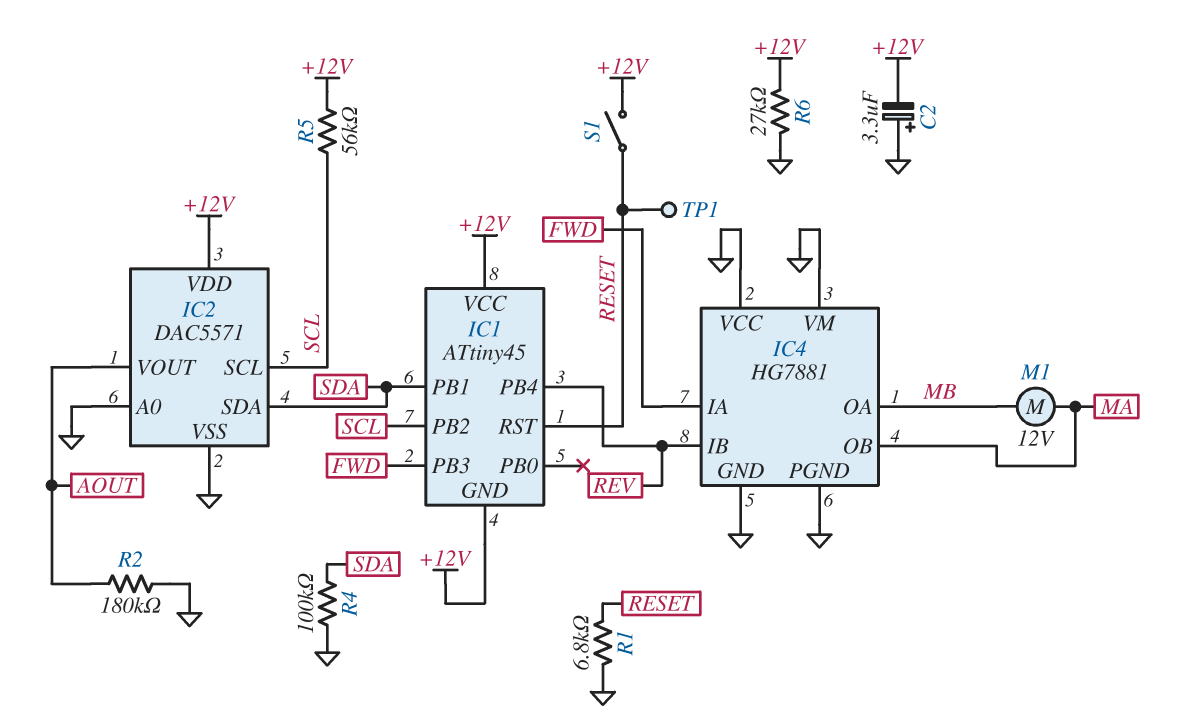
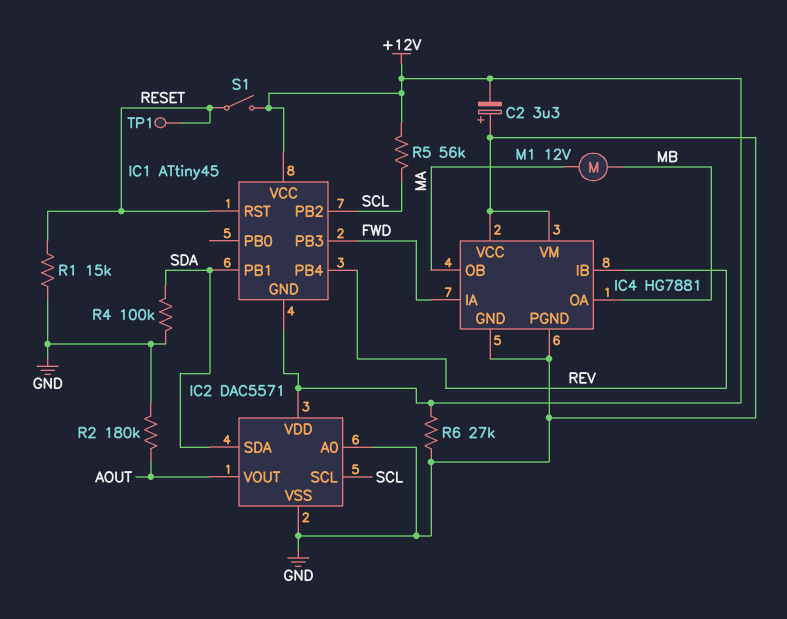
R1: 6.8k (GND, RESET) -> 15k (GND, RESET)

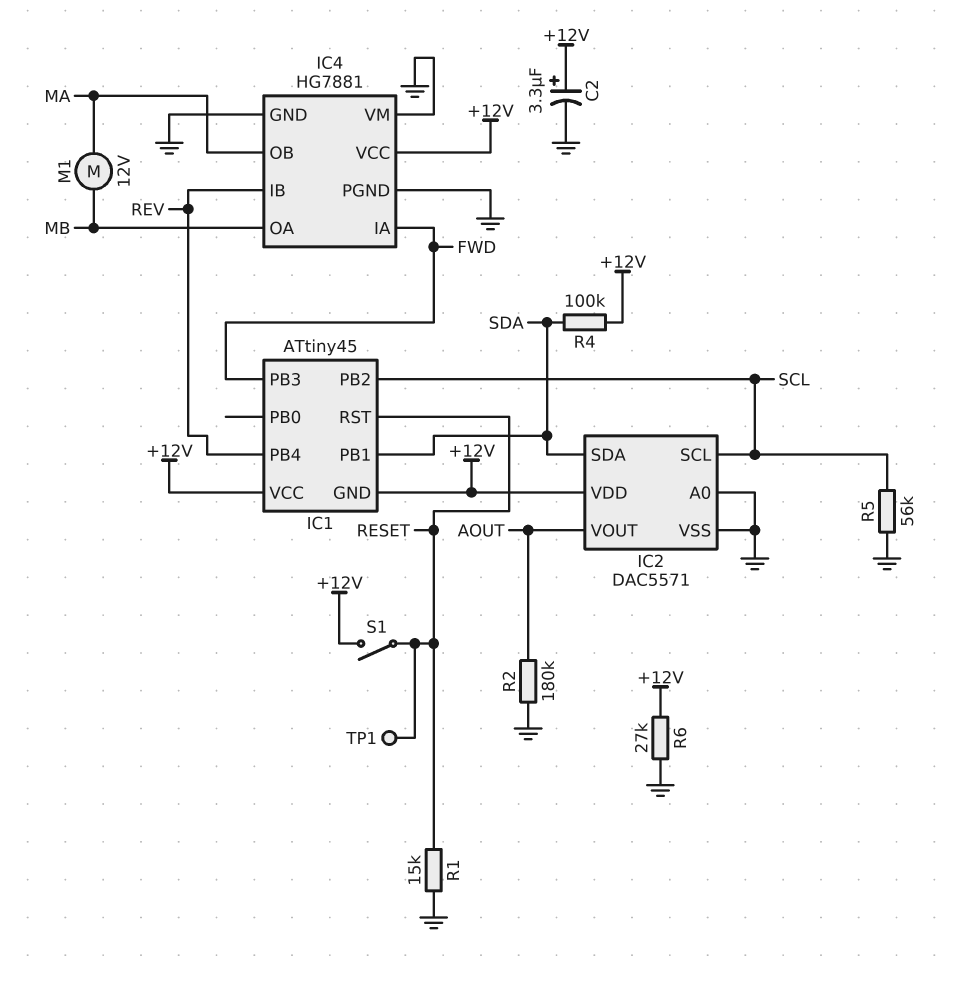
C2: 3.3uF (plus GND, minus +12V) -> 3.3uF (plus +12V, minus GND)
IC4 pin VCC: GND -> +12V
R4: 100k (GND, SDA) -> 100k (+12V, SDA)
R5: 56k (+12V, SCL) -> 56k (GND, SCL)

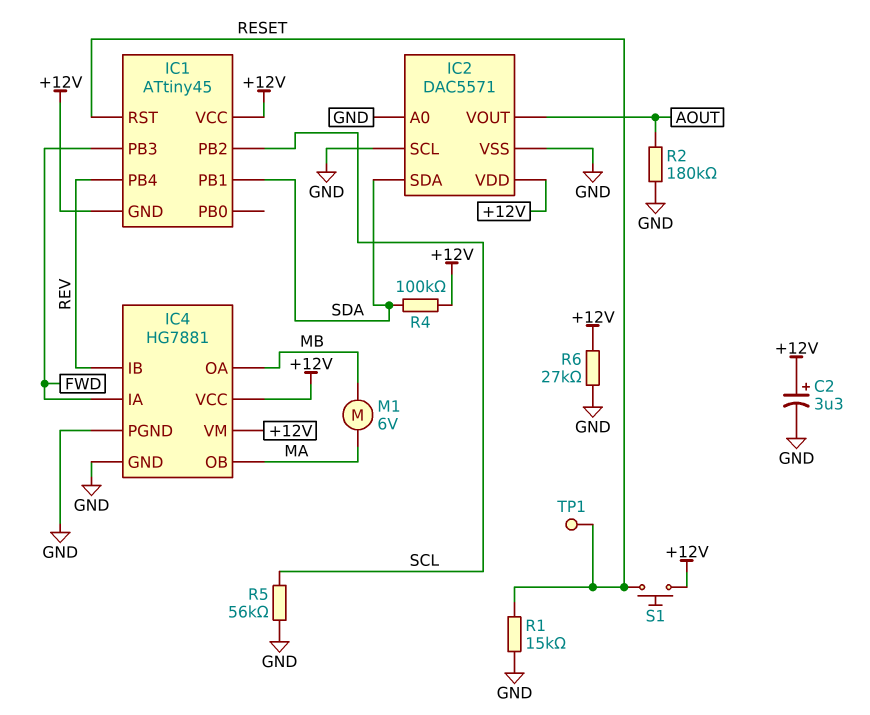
IC2 pin SCL: SCL -> GND
IC4 pin VM: GND -> +12V
M1: motor 12V (MA, MB) -> motor 6V (MA, MB)
S1: switch (+12V, RESET) -> button (+12V, RESET)

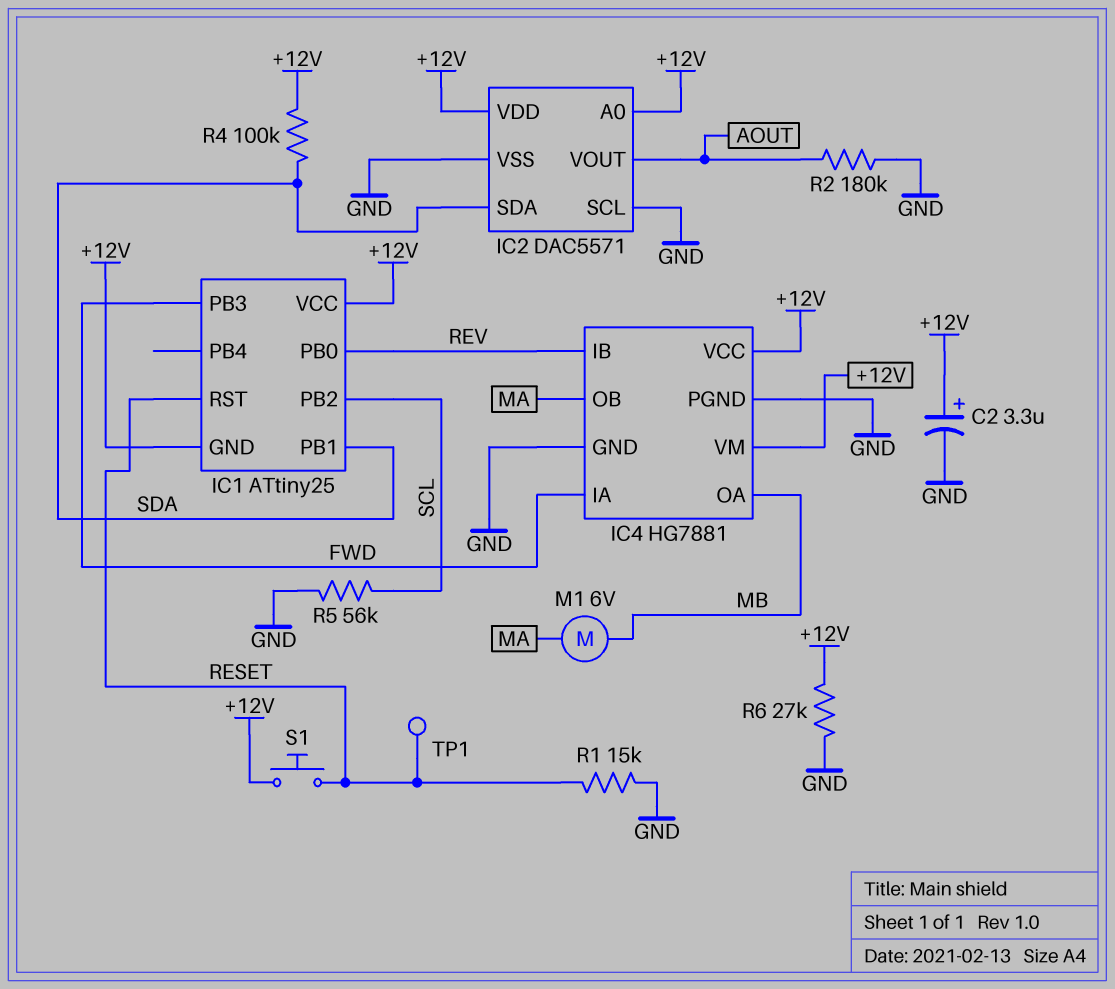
IC1: ATtiny45 -> ATtiny25
IC1 pin PB0: none -> REV
IC1 pin PB4: REV -> none
IC2 pin A0: GND -> +12V

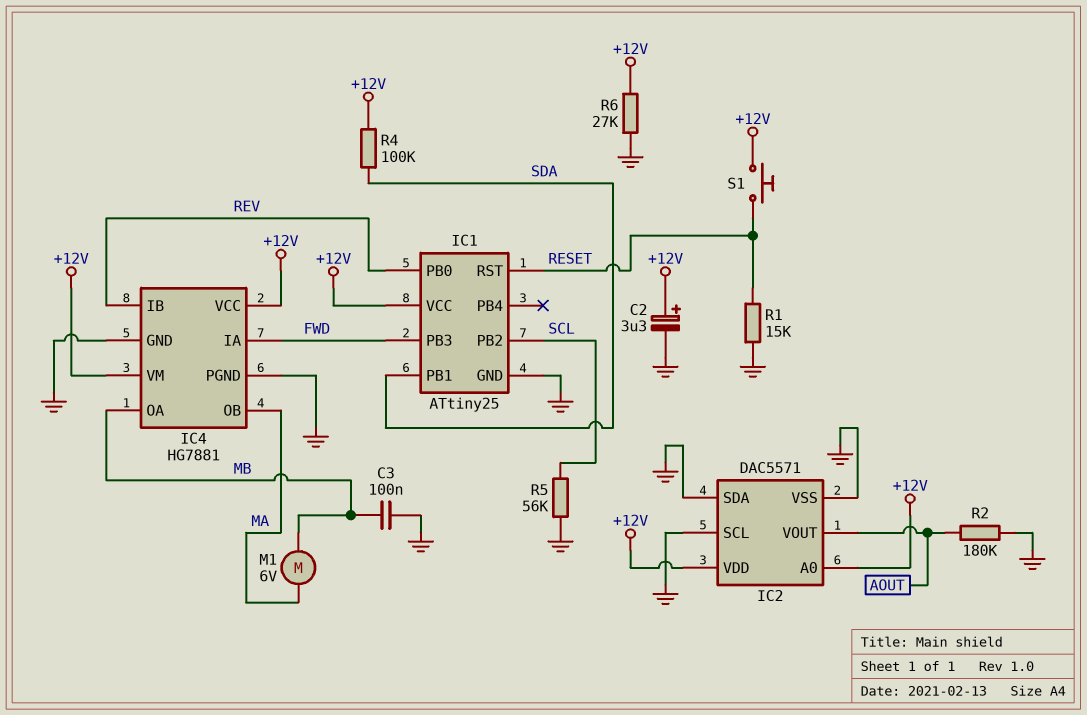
C3: none -> 100nF (GND, MB)
IC1 pin GND: +12V -> GND
IC2 pin SDA: SDA -> GND
TP1: test point (RESET) -> none

